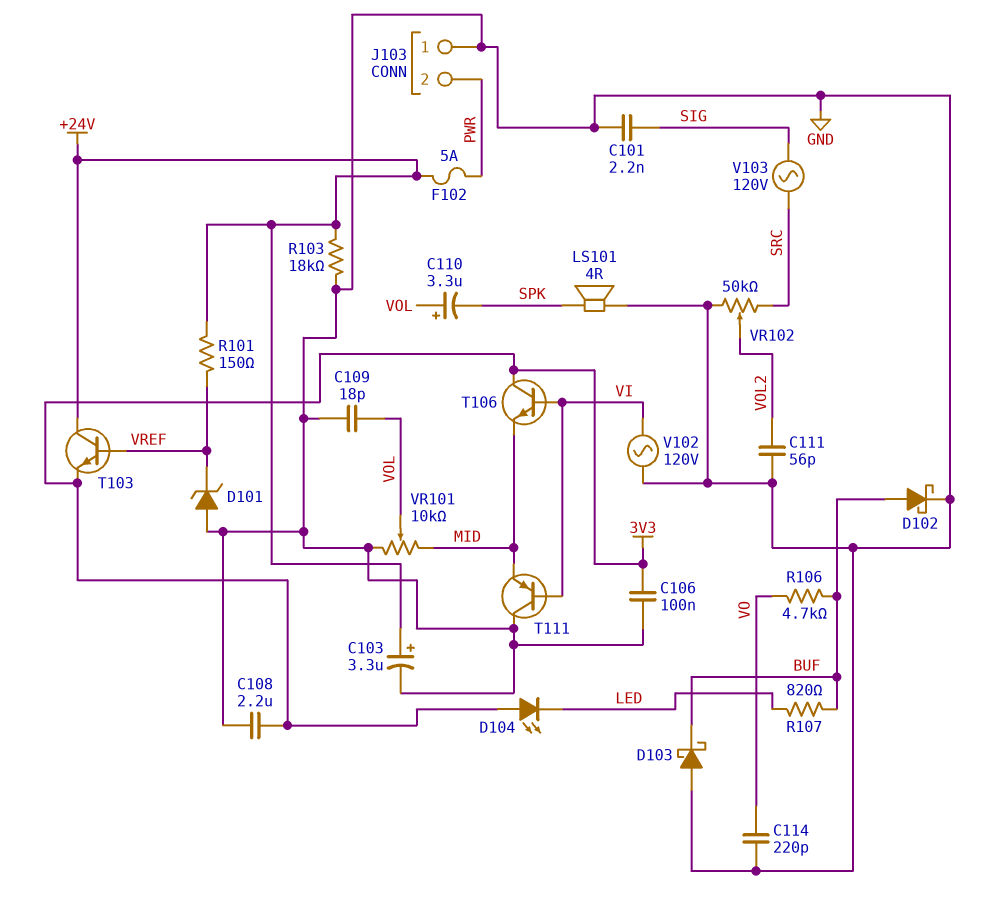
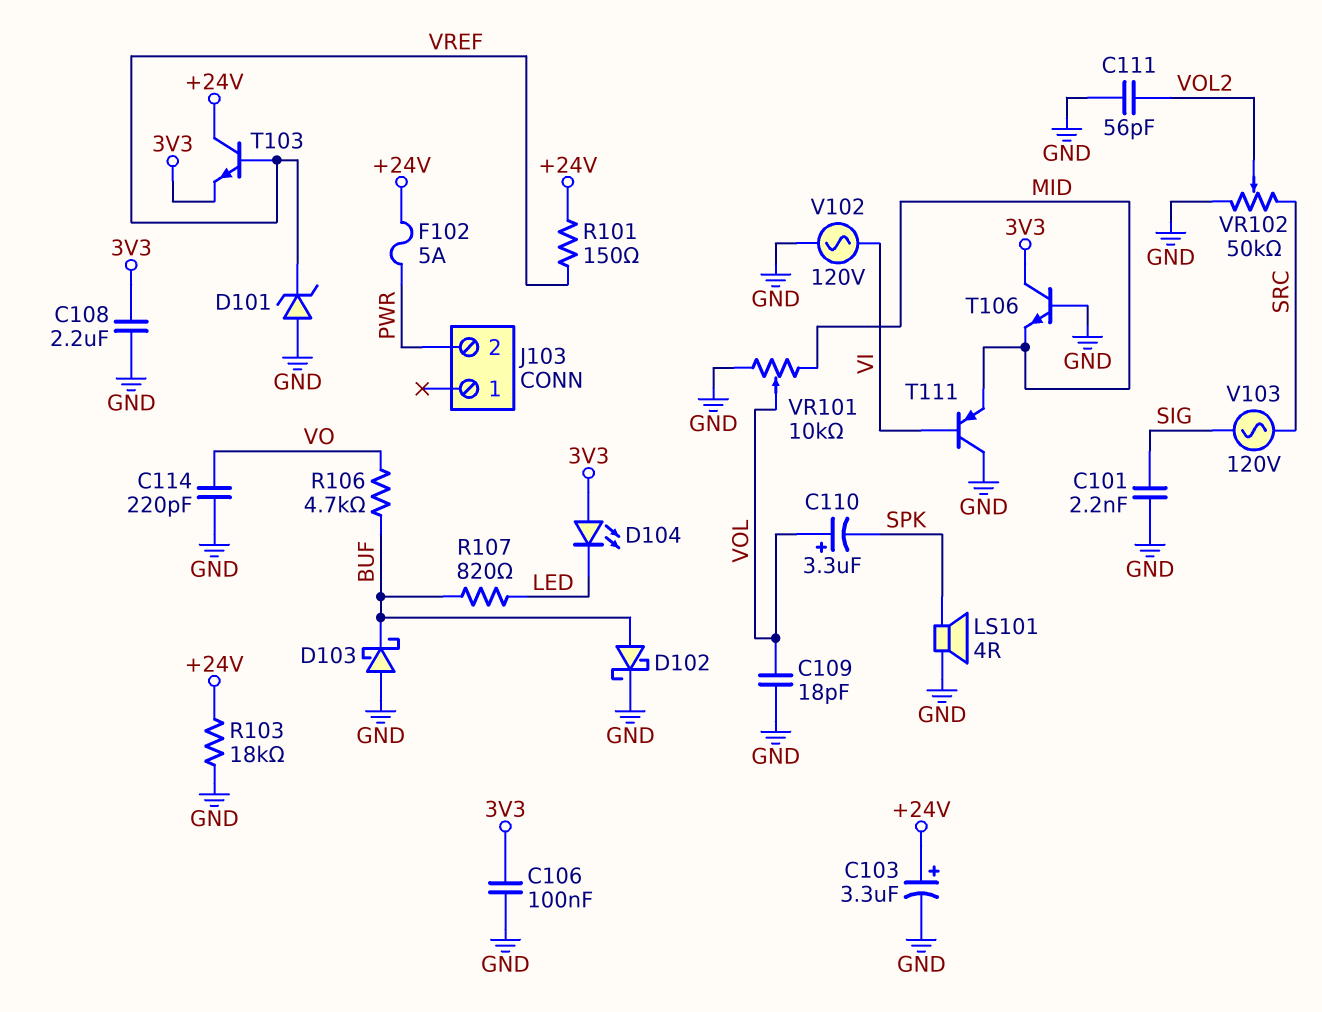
J103 pin 1: GND -> none
T106: NPN (B VI, C 3V3, E MID) -> NPN (B GND, C 3V3, E MID)

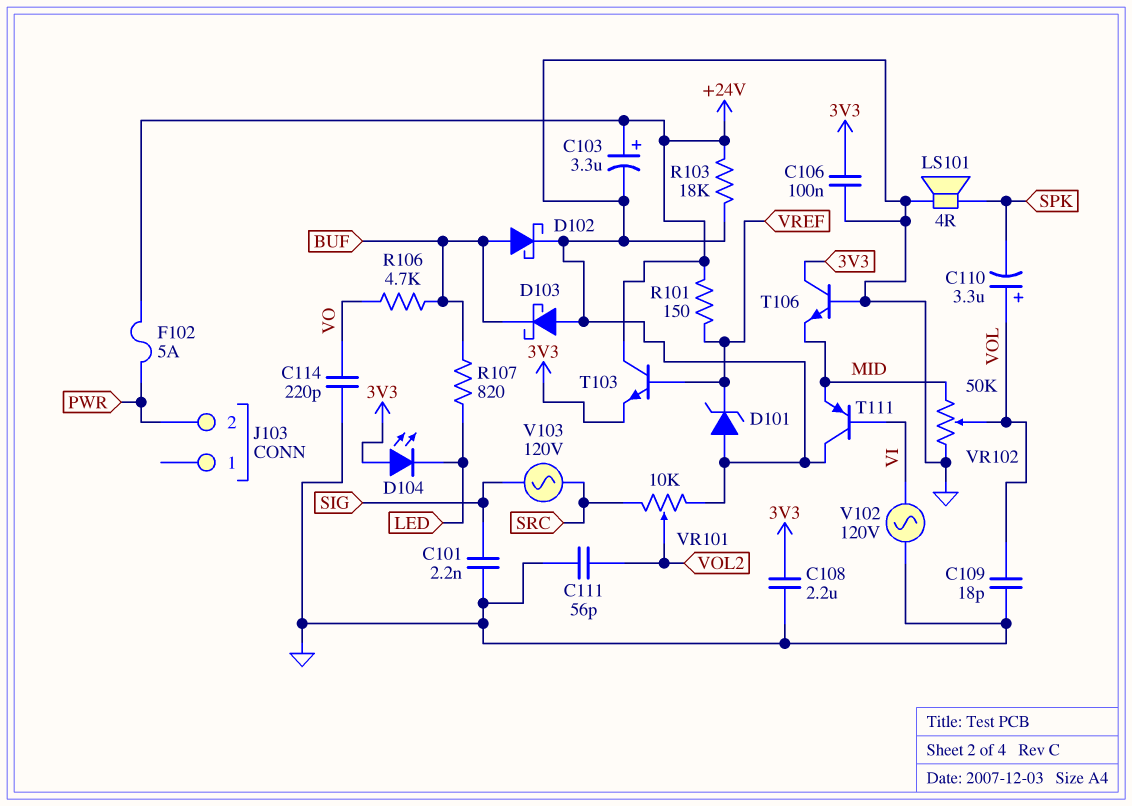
VR101: 10k (GND, MID, wiper VOL) -> 10k (GND, SRC, wiper VOL2)
VR102: 50k (GND, SRC, wiper VOL2) -> 50k (GND, MID, wiper VOL)

